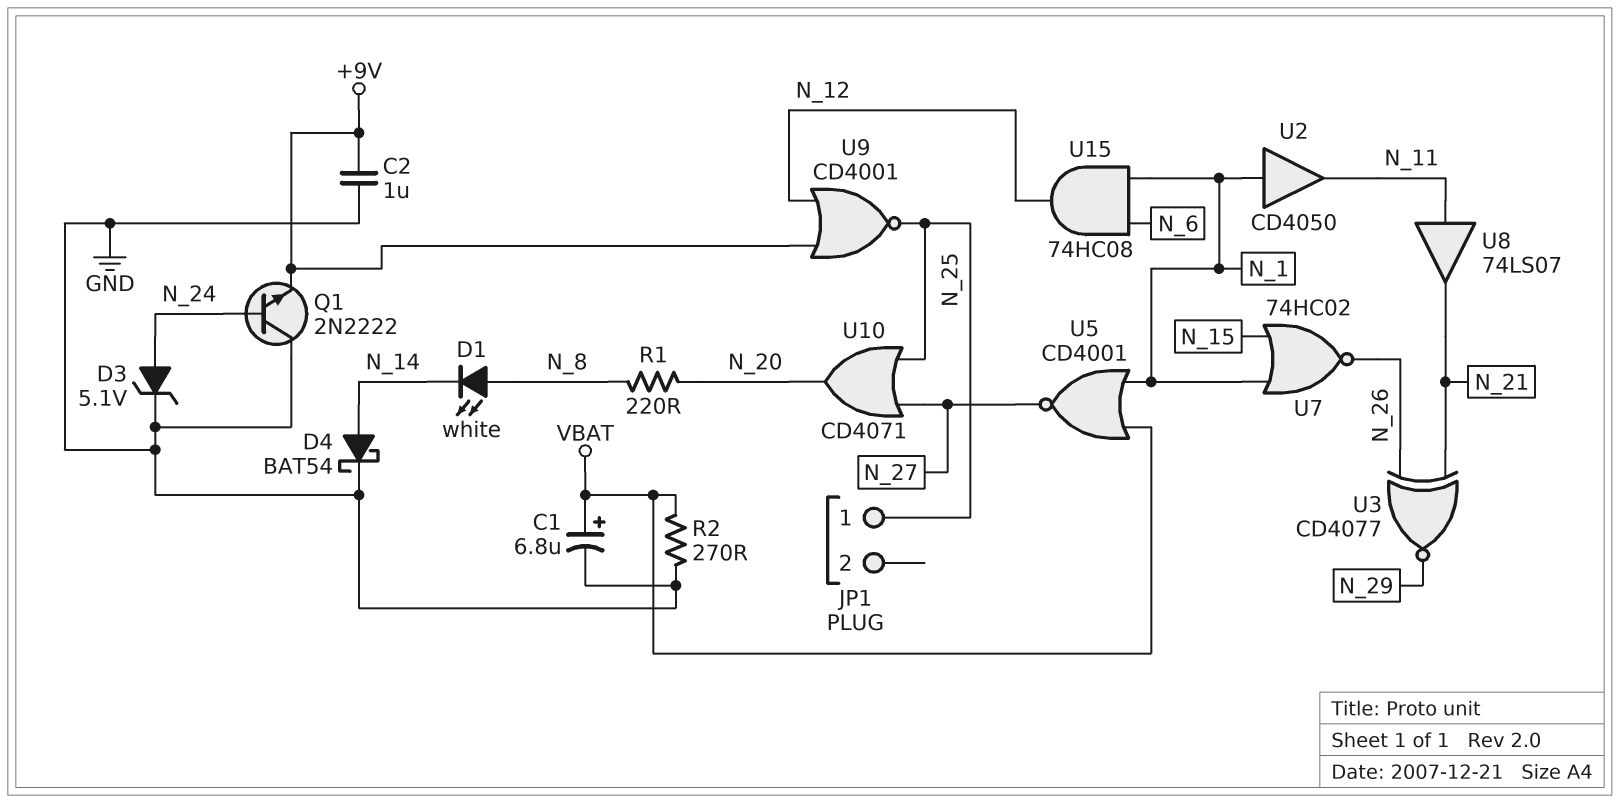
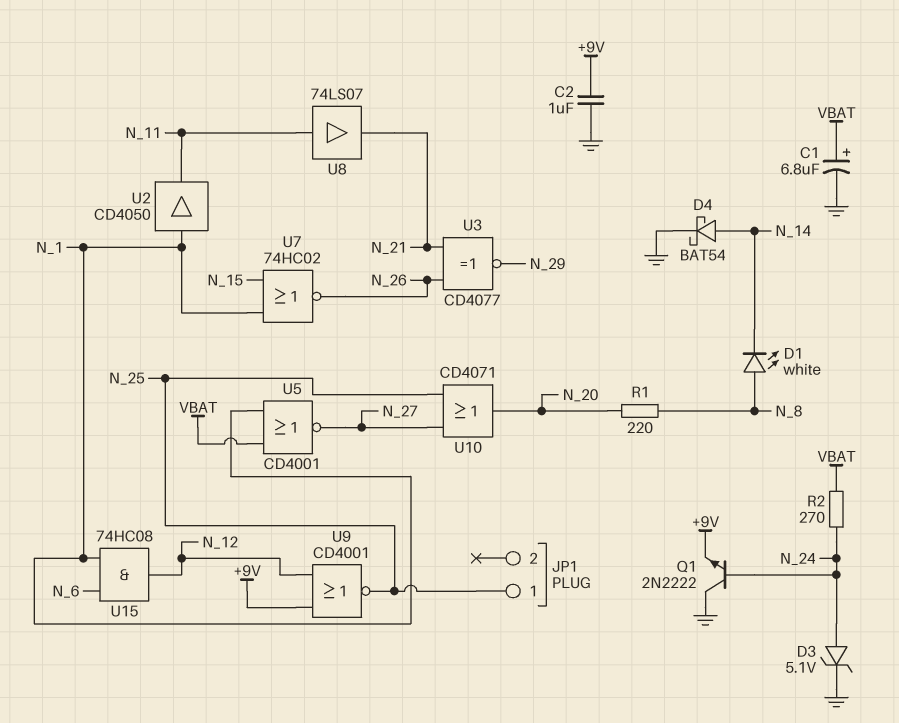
R2: 270 (GND, VBAT) -> 270 (N_24, VBAT)

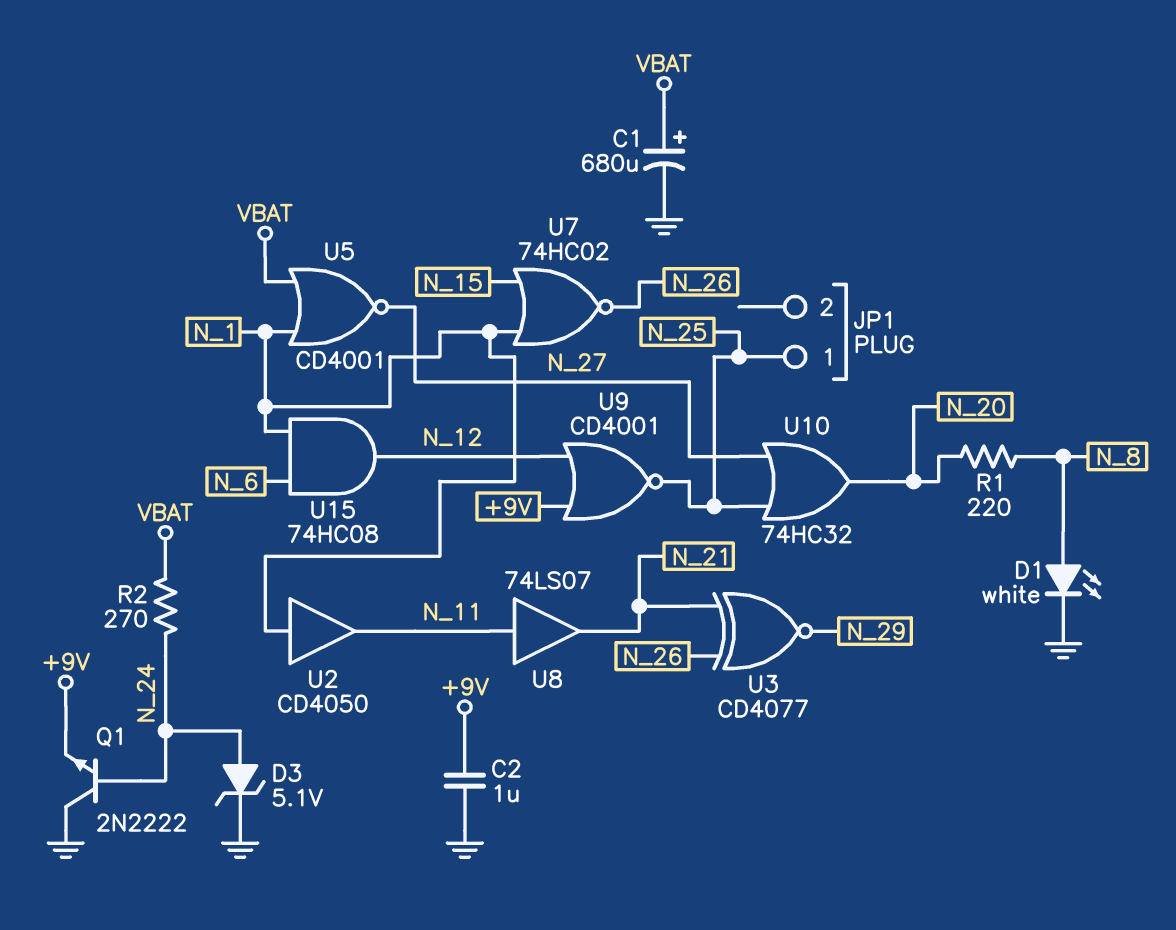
C1: 6.8uF (plus VBAT, minus GND) -> 680uF (plus VBAT, minus GND)
D1: LED white (A N_8, K N_14) -> LED white (A N_8, K GND)
D4: schottky BAT54 (A N_14, K GND) -> none
U10: OR CD4071 (in N_25, in N_27, out N_20) -> OR 74HC32 (in N_25, in N_27, out N_20)

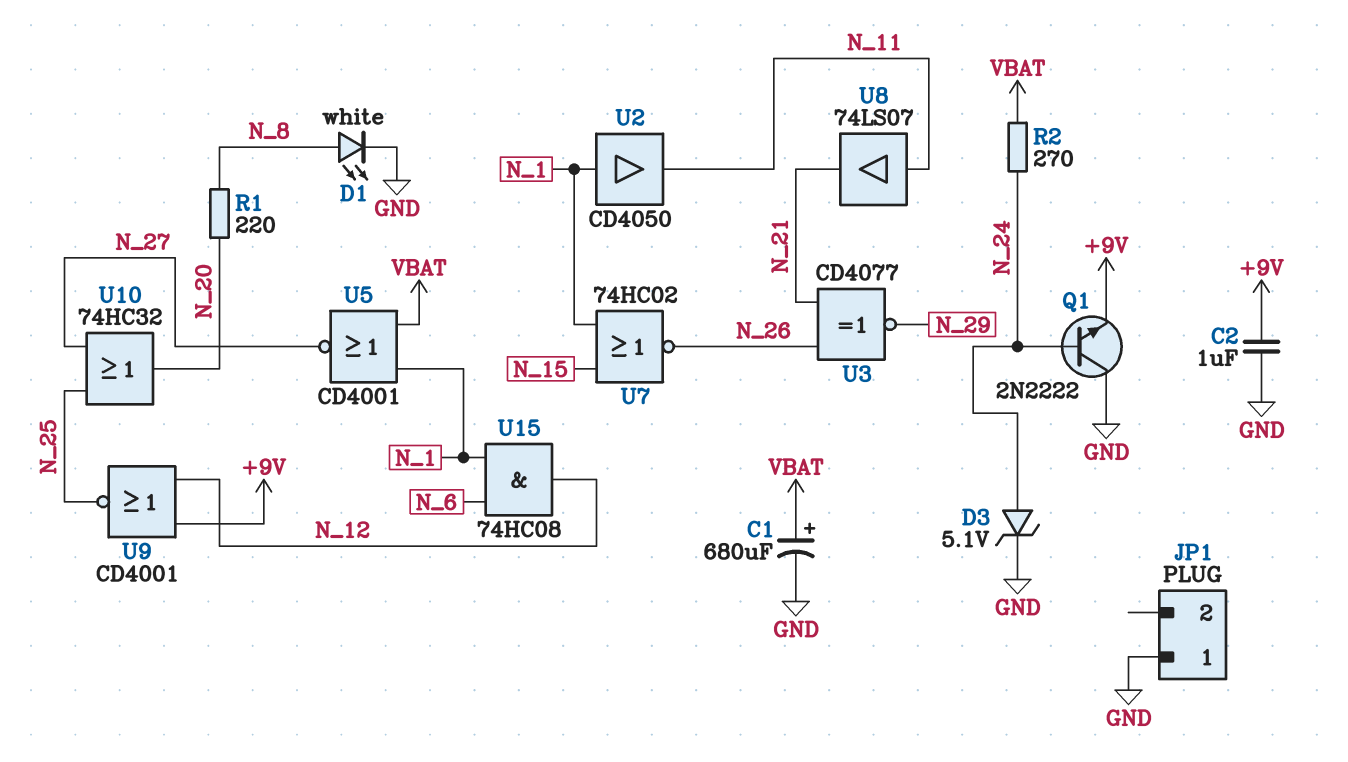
JP1 pin 1: N_25 -> GND

